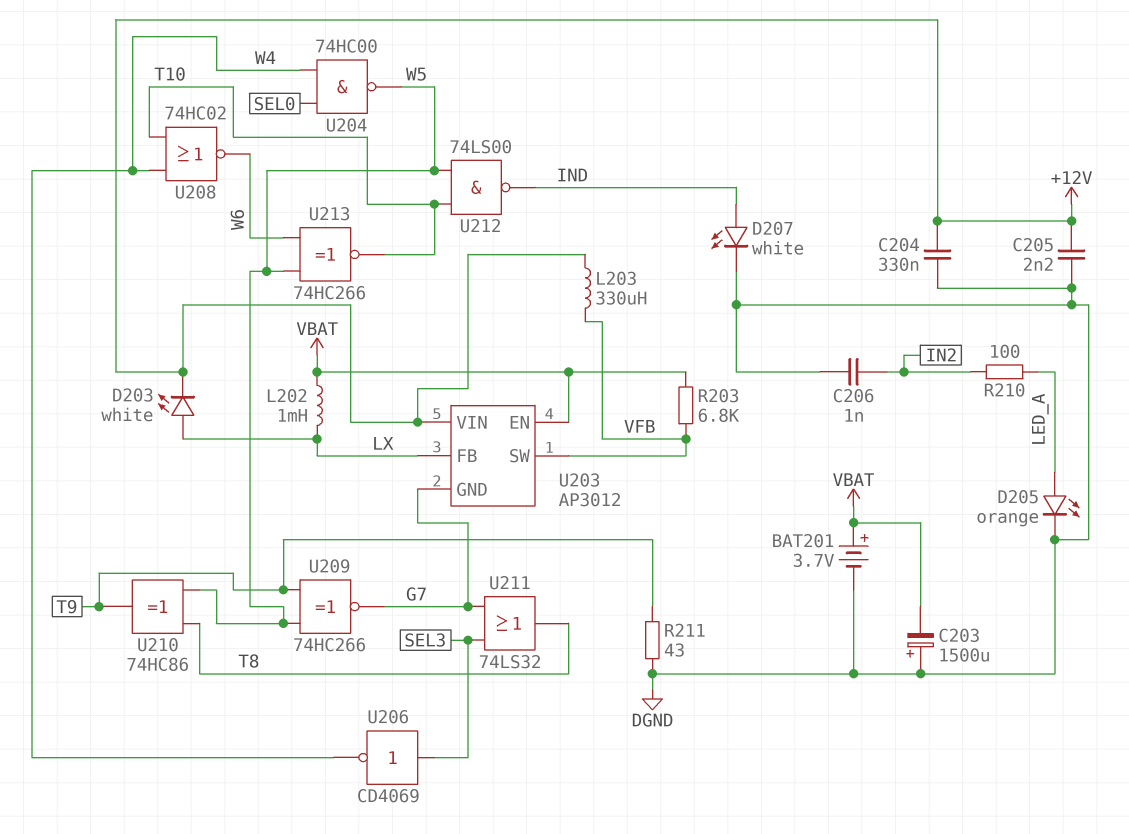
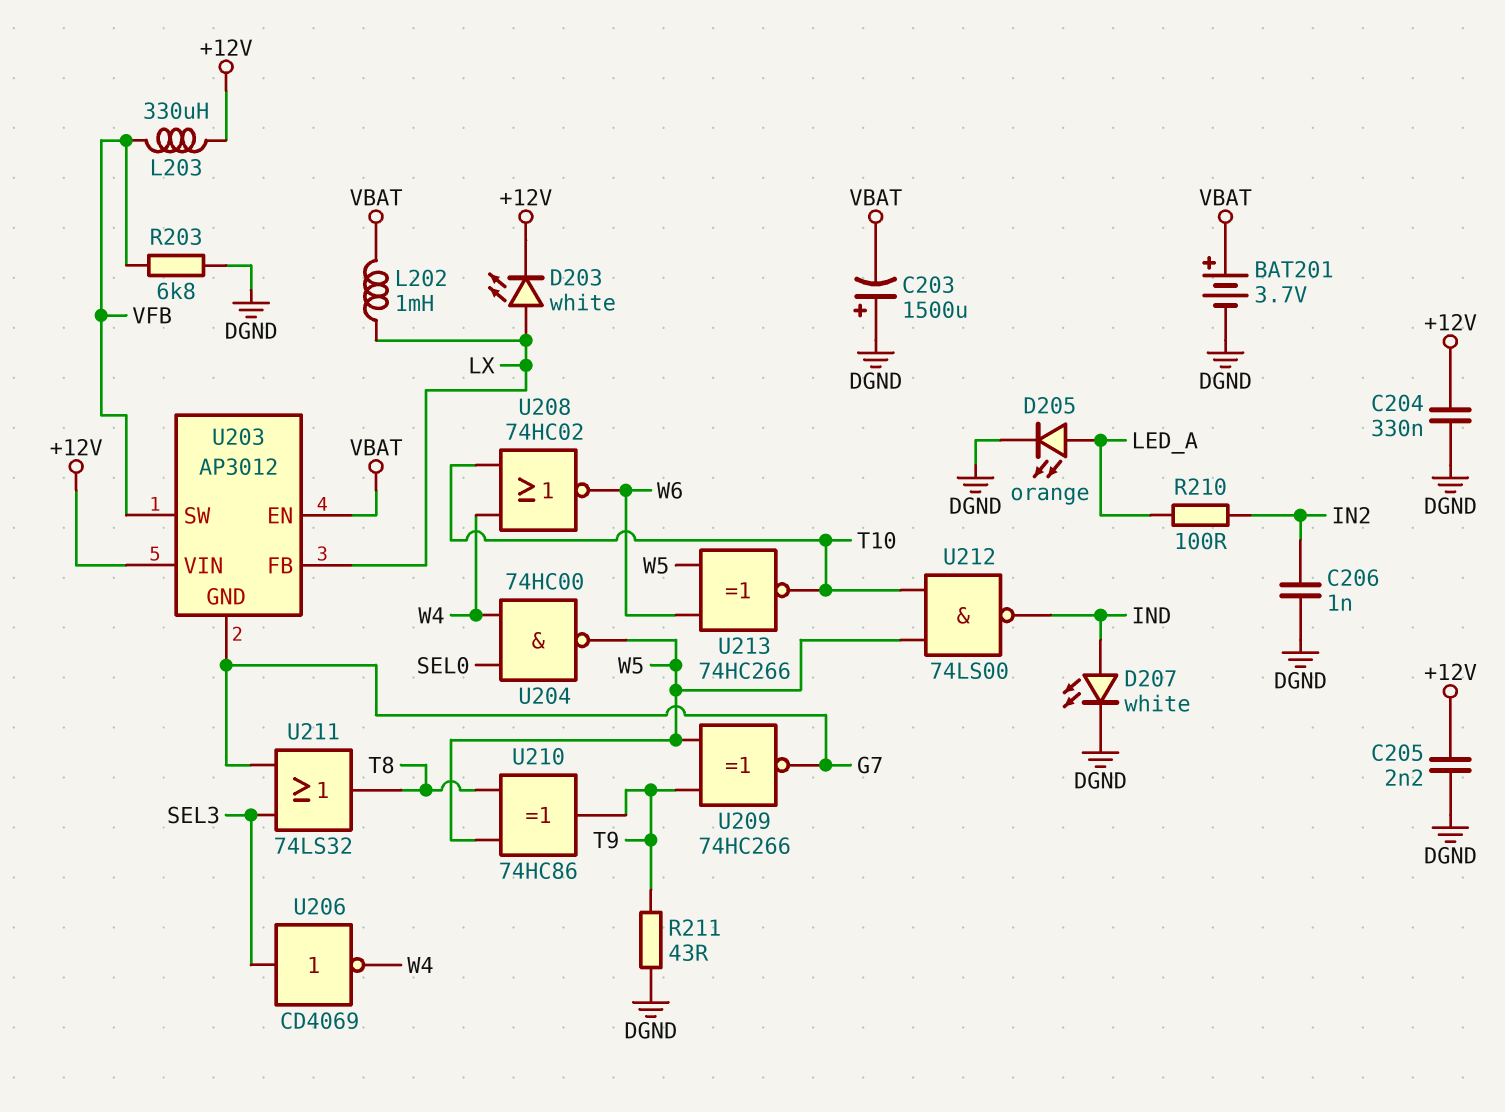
R203: 6.8k (VBAT, VFB) -> 6.8k (DGND, VFB)

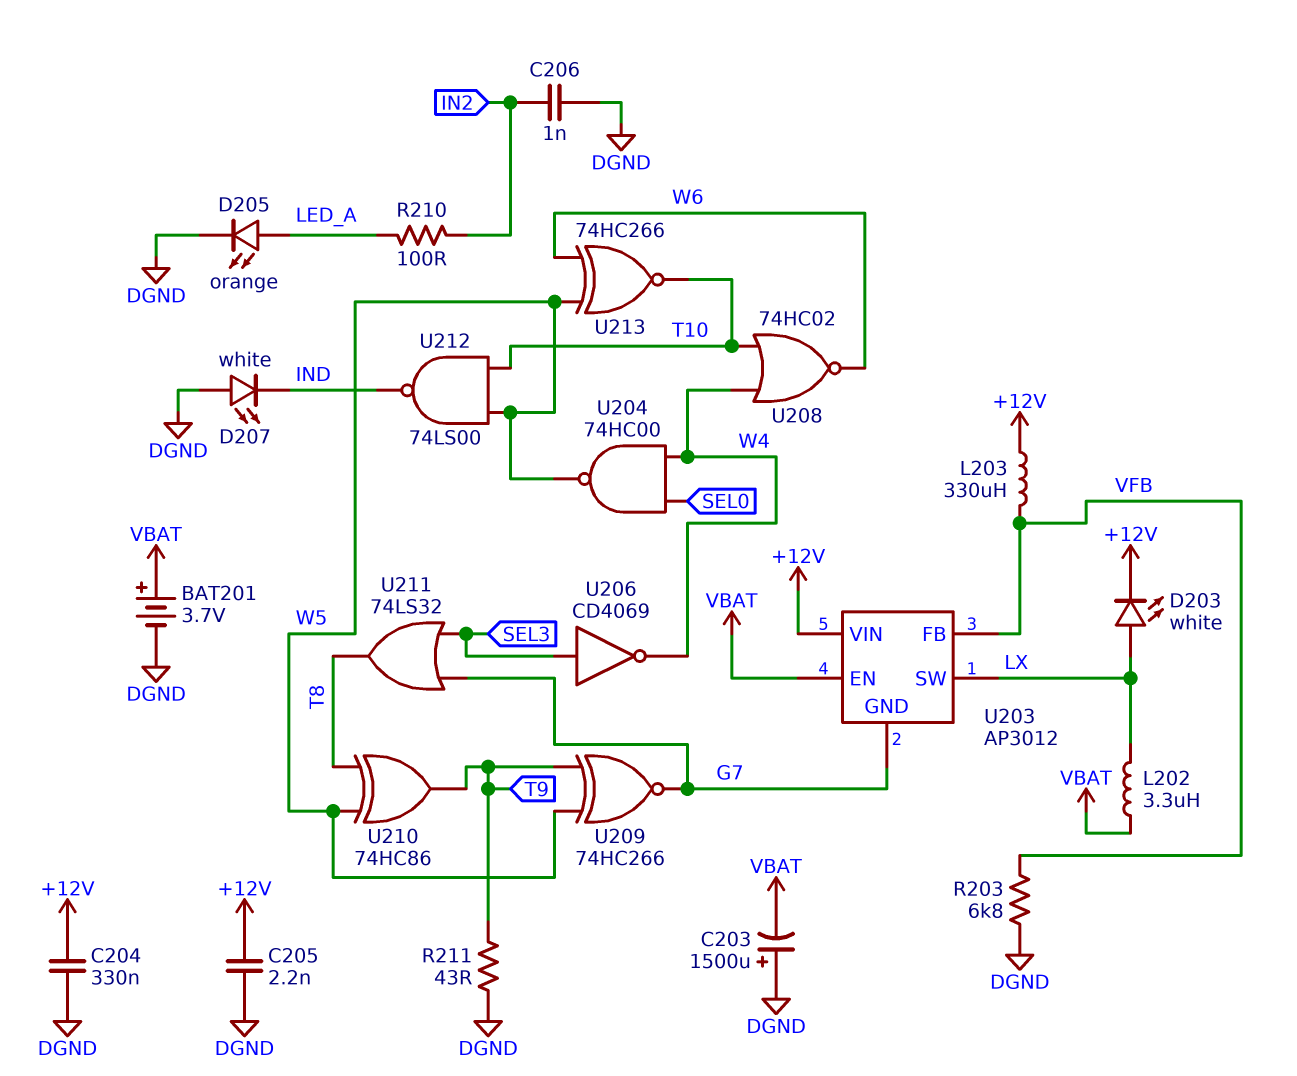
D207: LED white (A IND, K DGND) -> LED white (A DGND, K IND)
L202: 1mH (LX, VBAT) -> 3.3uH (LX, VBAT)
U203 pin FB: LX -> VFB
U203 pin SW: VFB -> LX

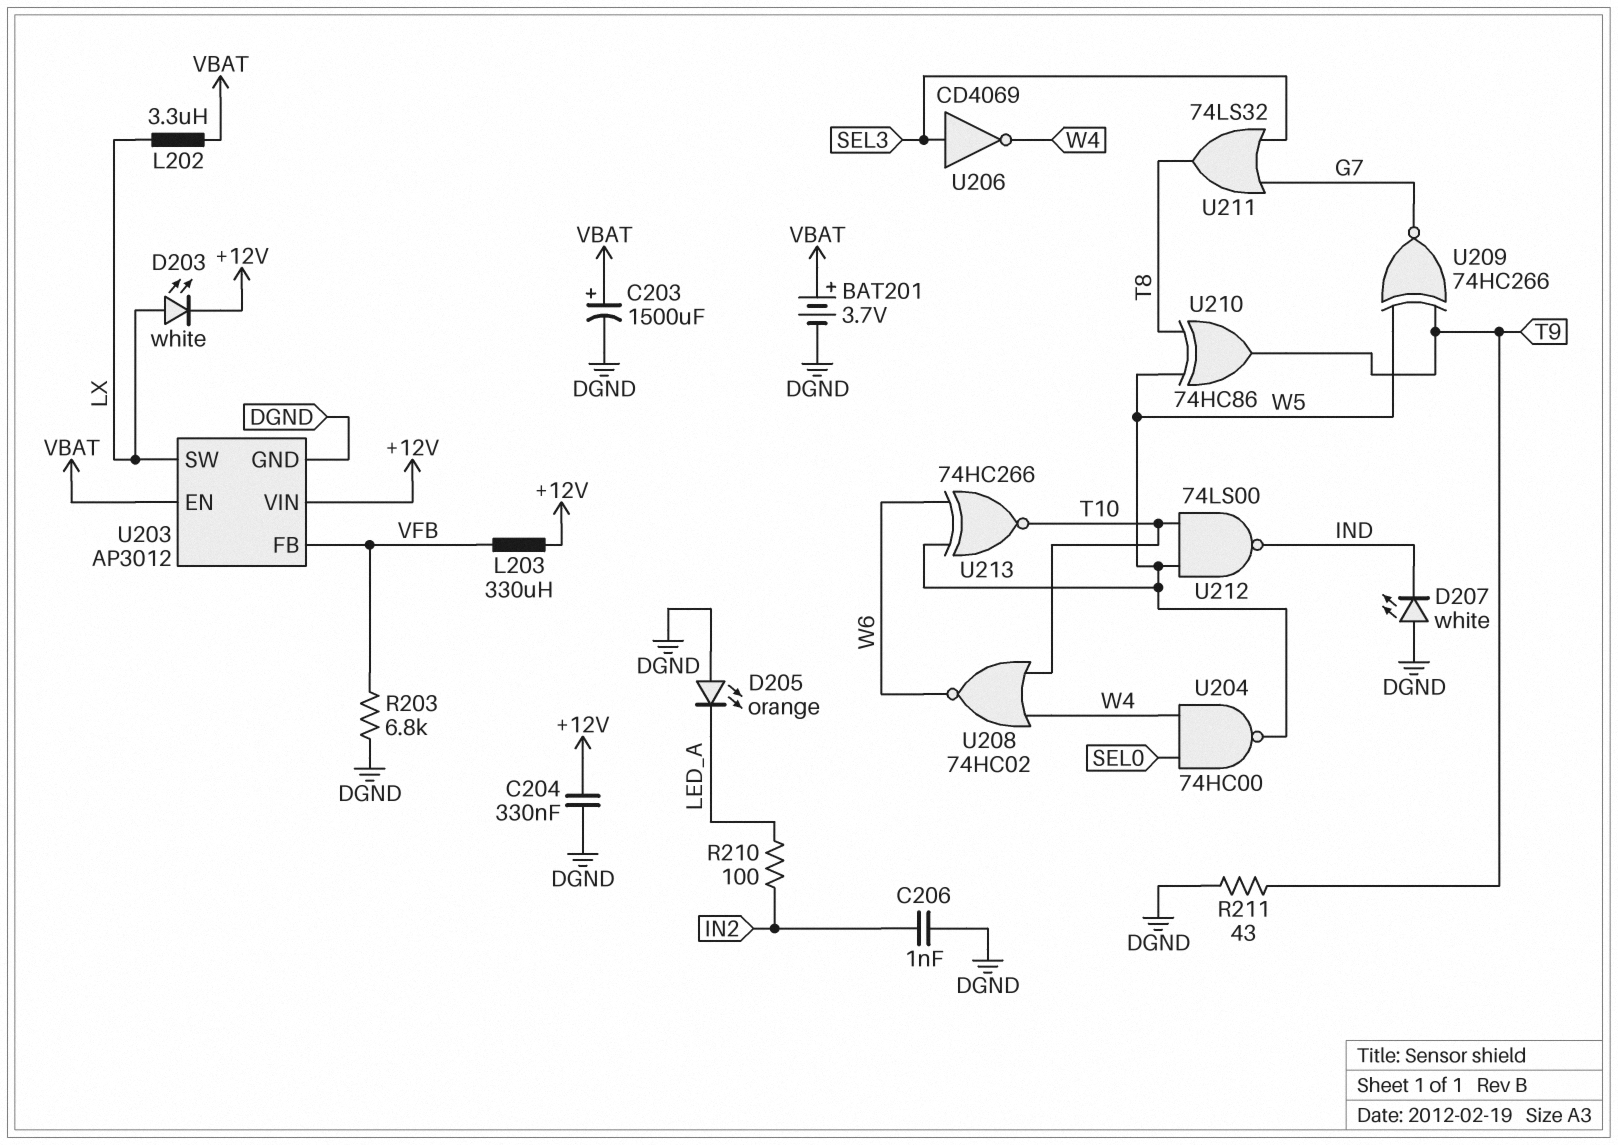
C203: 1500uF (plus DGND, minus VBAT) -> 1500uF (plus VBAT, minus DGND)
C205: 2.2nF (+12V, DGND) -> none
D205: LED orange (A LED_A, K DGND) -> LED orange (A DGND, K LED_A)
U203 pin GND: G7 -> DGND

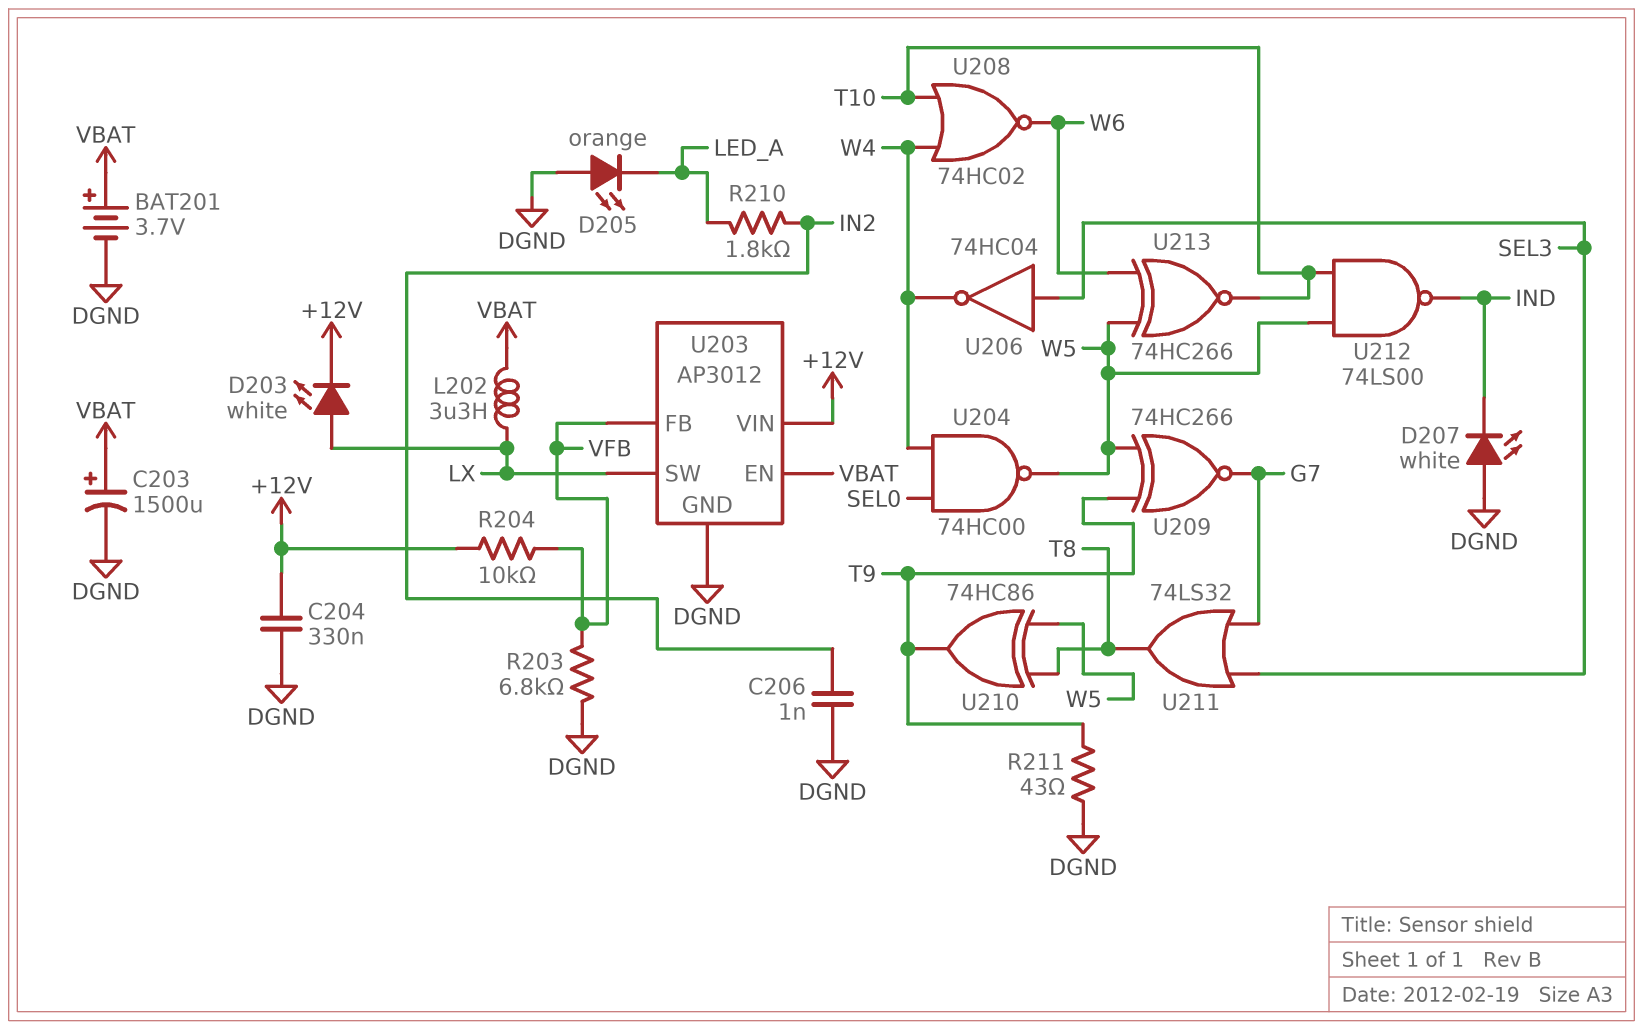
L203: 330uH (+12V, VFB) -> none
R204: none -> 10k (+12V, VFB)
R210: 100 (IN2, LED_A) -> 1.8k (IN2, LED_A)
U206: NOT CD4069 (in SEL3, out W4) -> NOT 74HC04 (in SEL3, out W4)

